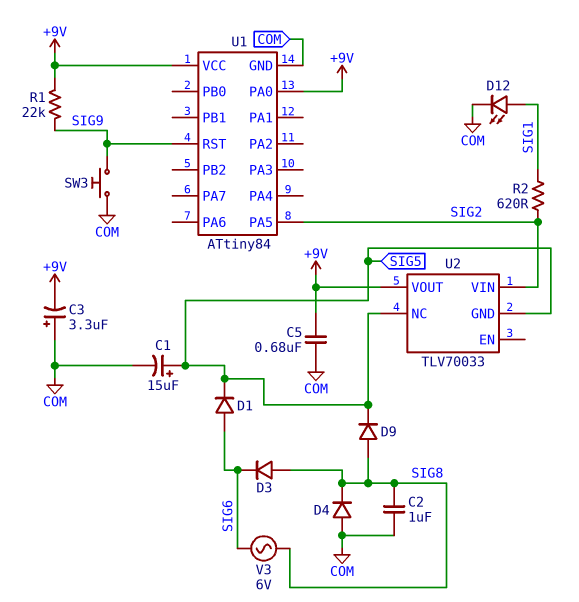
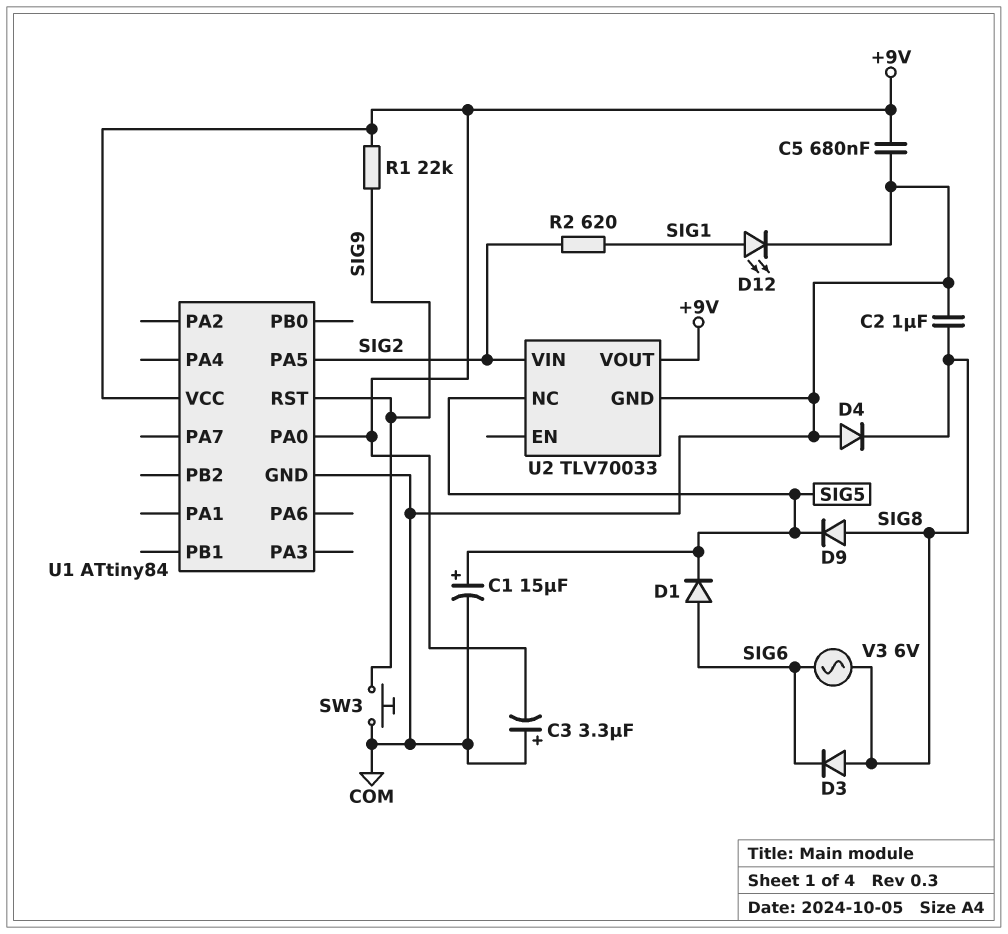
U2 pin GND: SIG5 -> COM

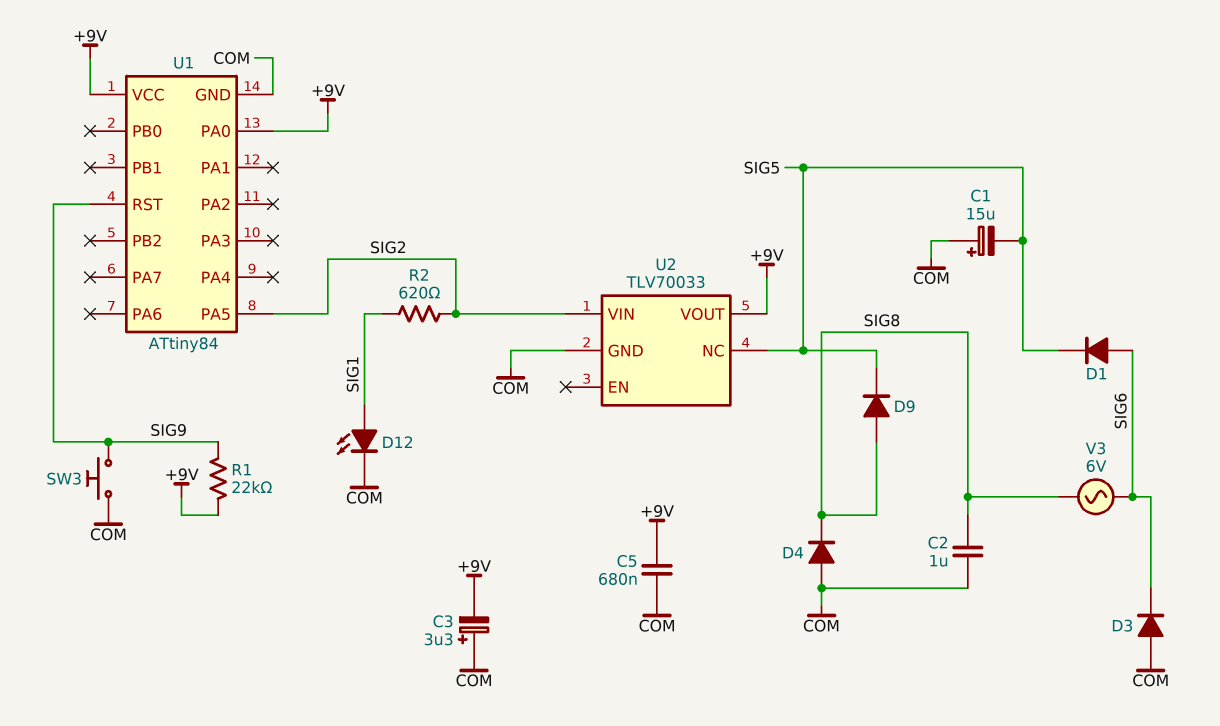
C1: 15uF (plus SIG5, minus COM) -> 15uF (plus COM, minus SIG5)
D3: diode (A SIG8, K SIG6) -> diode (A COM, K SIG6)

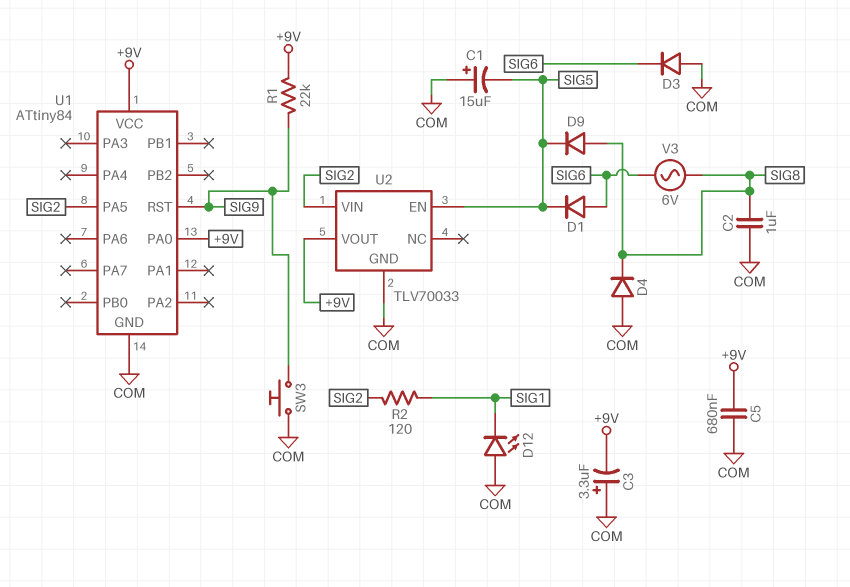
D12: LED (A SIG1, K COM) -> LED (A COM, K SIG1)
R2: 620 (SIG1, SIG2) -> 120 (SIG1, SIG2)
U2 pin EN: none -> SIG5
U2 pin NC: SIG5 -> none

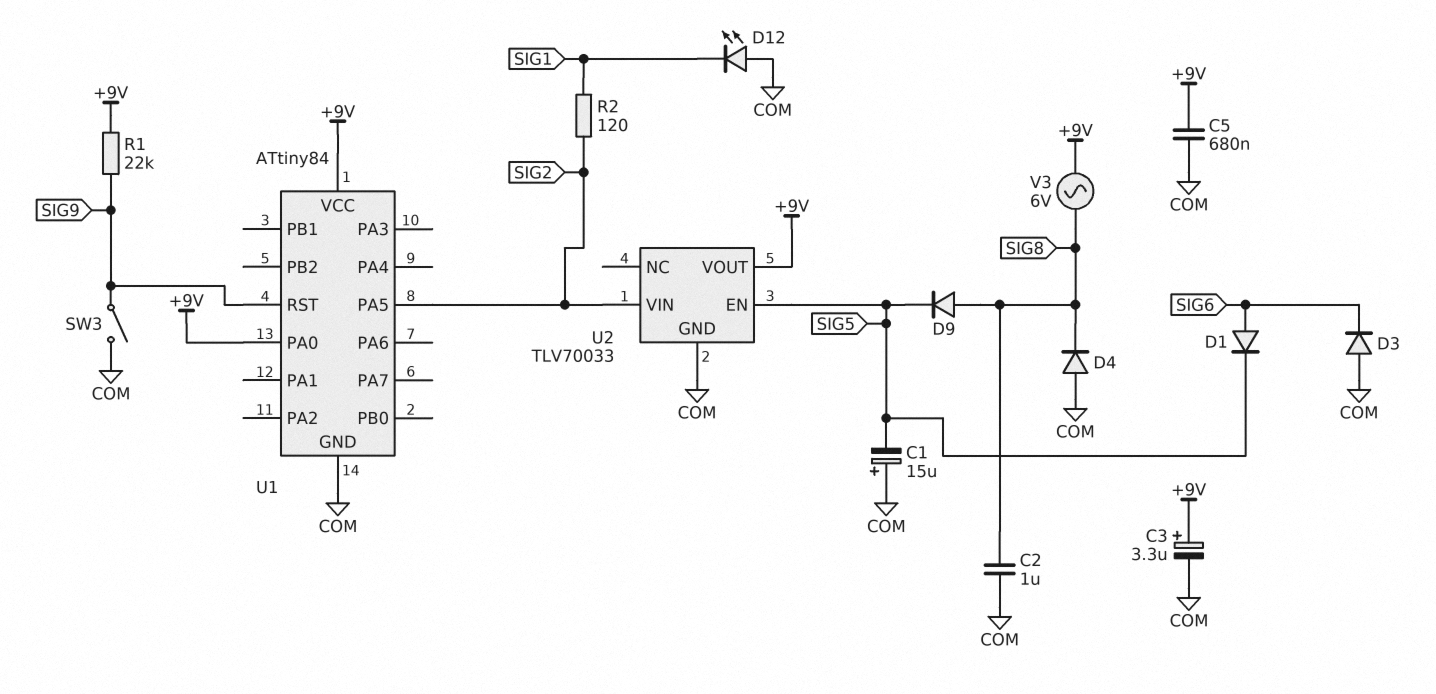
C3: 3.3uF (plus COM, minus +9V) -> 3.3uF (plus +9V, minus COM)
SW3: button (COM, SIG9) -> switch (COM, SIG9)
V3: AC 6V (SIG6, SIG8) -> AC 6V (+9V, SIG8)

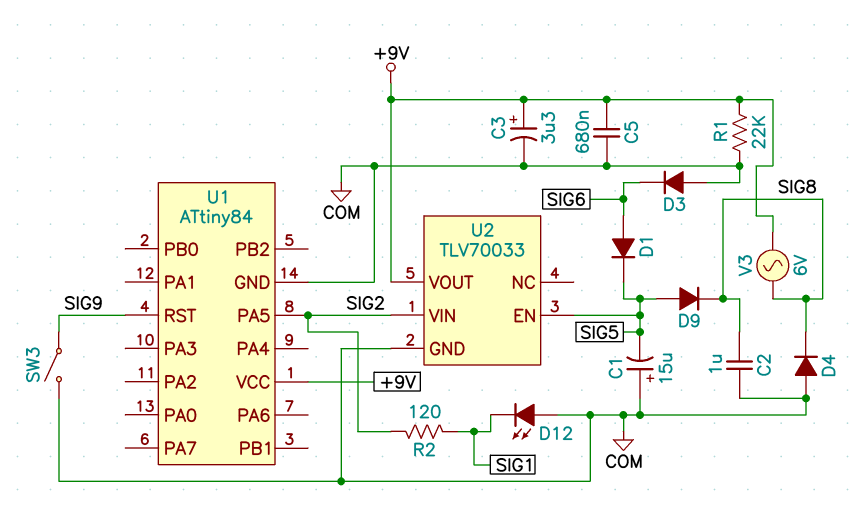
D9: diode (A SIG8, K SIG5) -> diode (A SIG5, K SIG8)
R1: 22k (+9V, SIG9) -> 22k (+9V, COM)
U1 pin PA0: +9V -> none

